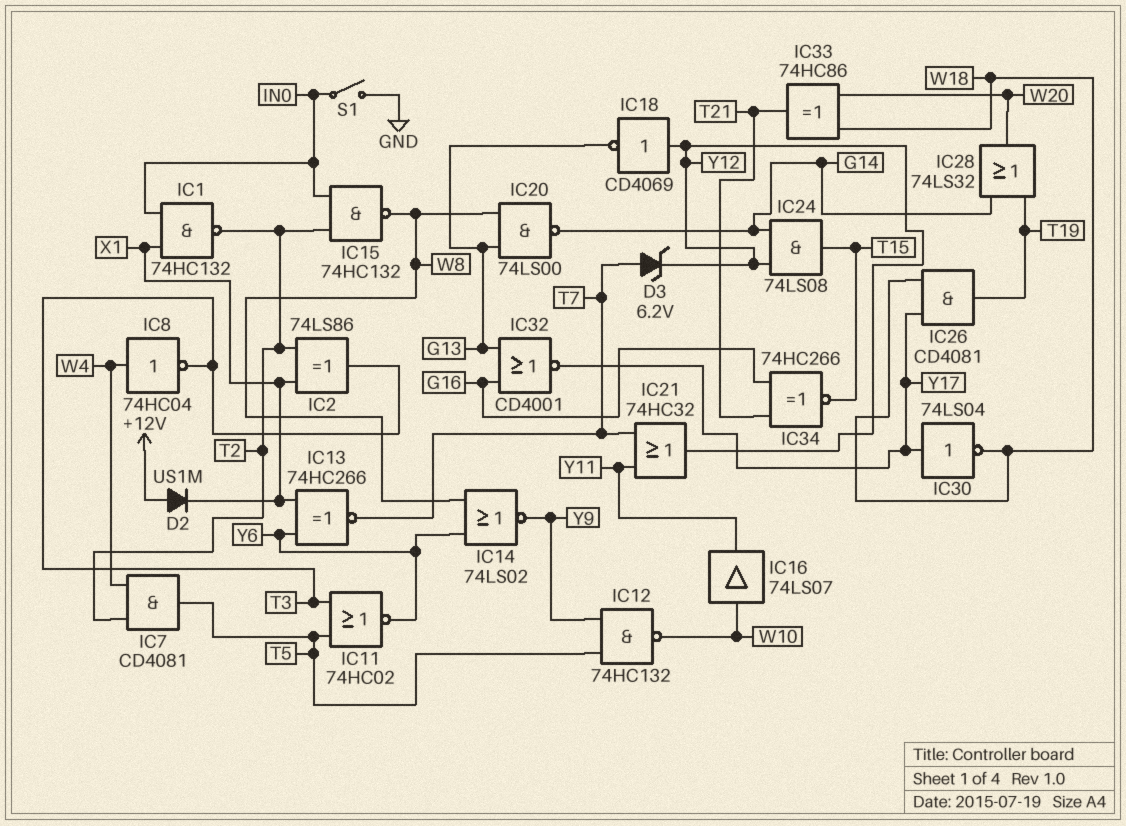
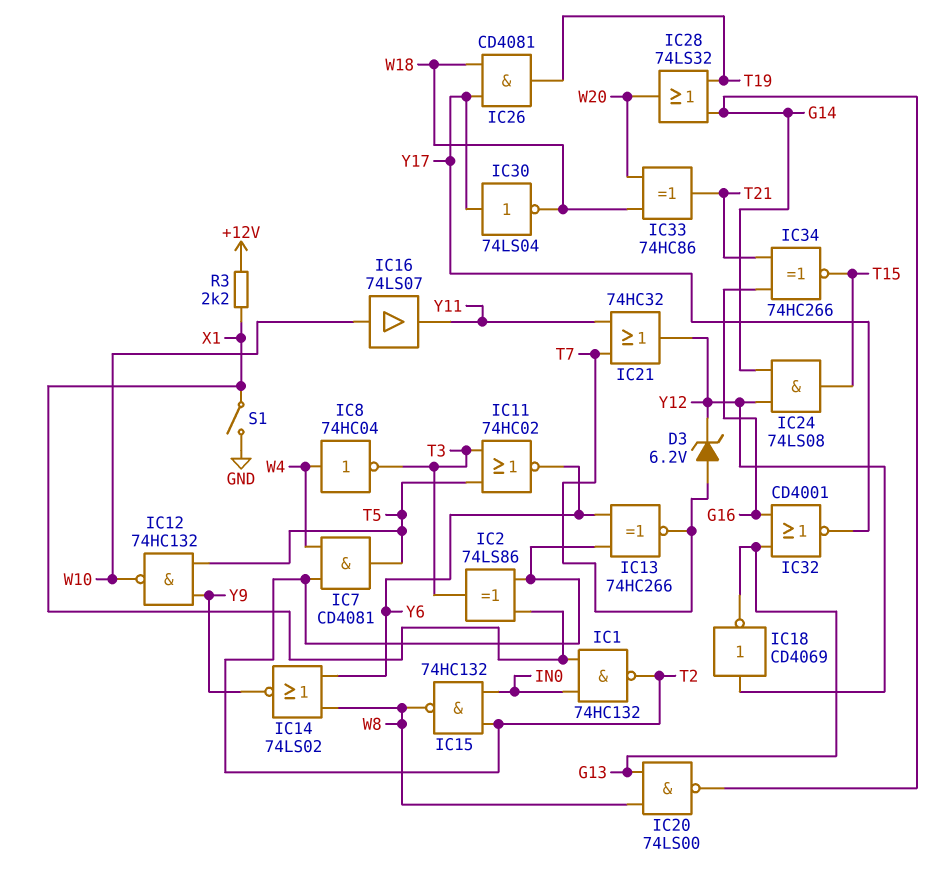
D2: diode US1M (A +12V, K X1) -> none
IC13: XNOR 74HC266 (in X1, in Y6, out T7) -> XNOR 74HC266 (in T2, in Y6, out T7)
R3: none -> 2.2k (+12V, X1)
S1: switch (GND, IN0) -> switch (GND, X1)

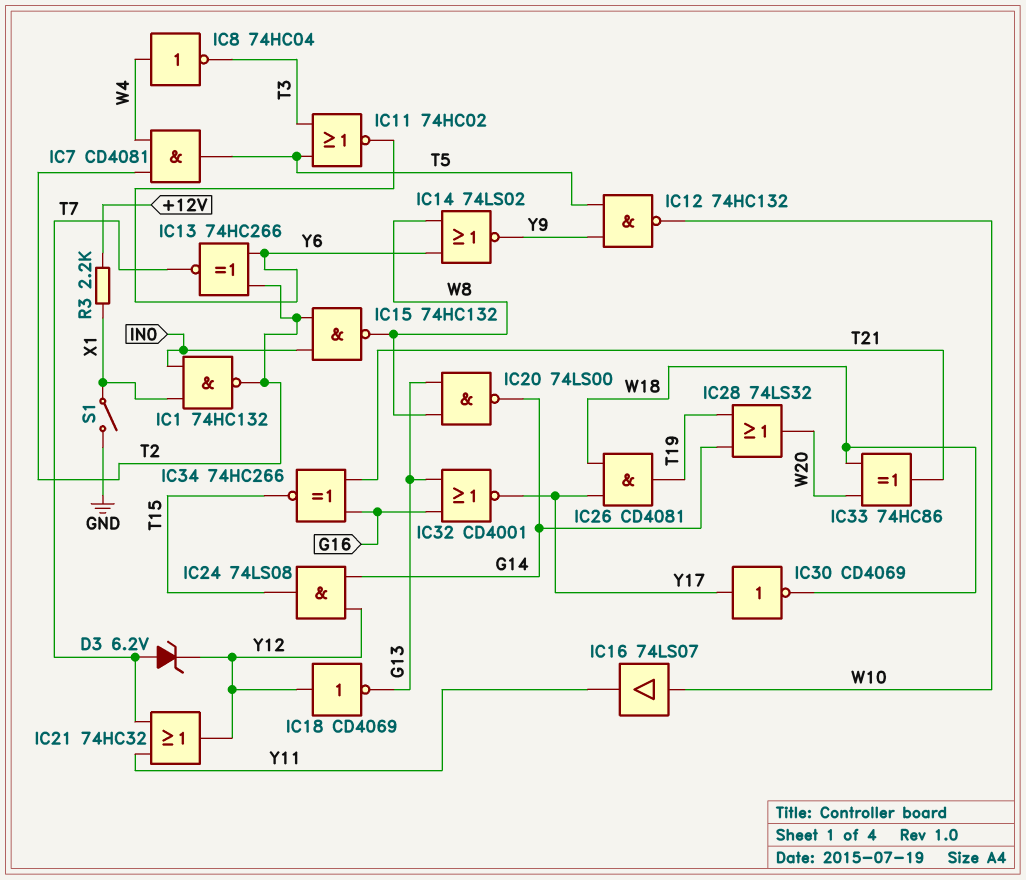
IC2: XOR 74LS86 (in T2, in X1, out T3) -> none
IC30: NOT 74LS04 (in Y17, out W18) -> NOT CD4069 (in Y17, out W18)

